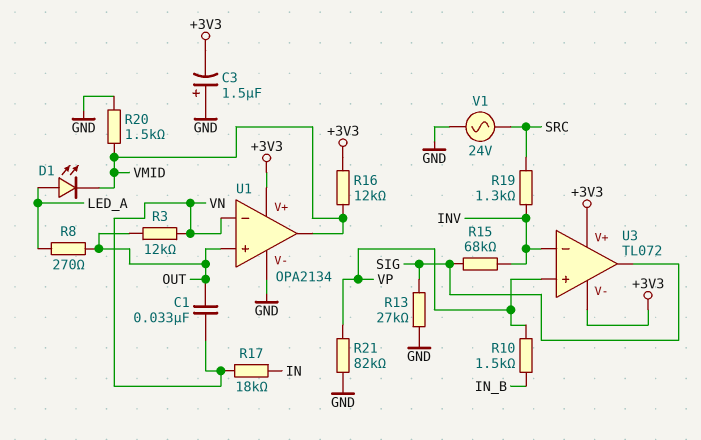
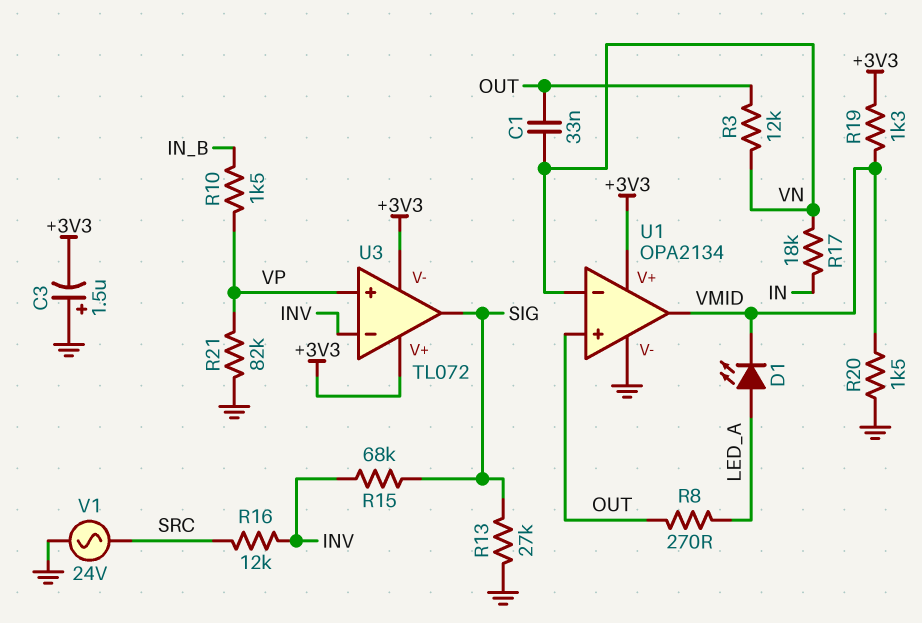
R16: 12k (+3V3, VMID) -> 12k (INV, SRC)
R19: 1.3k (INV, SRC) -> 1.3k (+3V3, VMID)

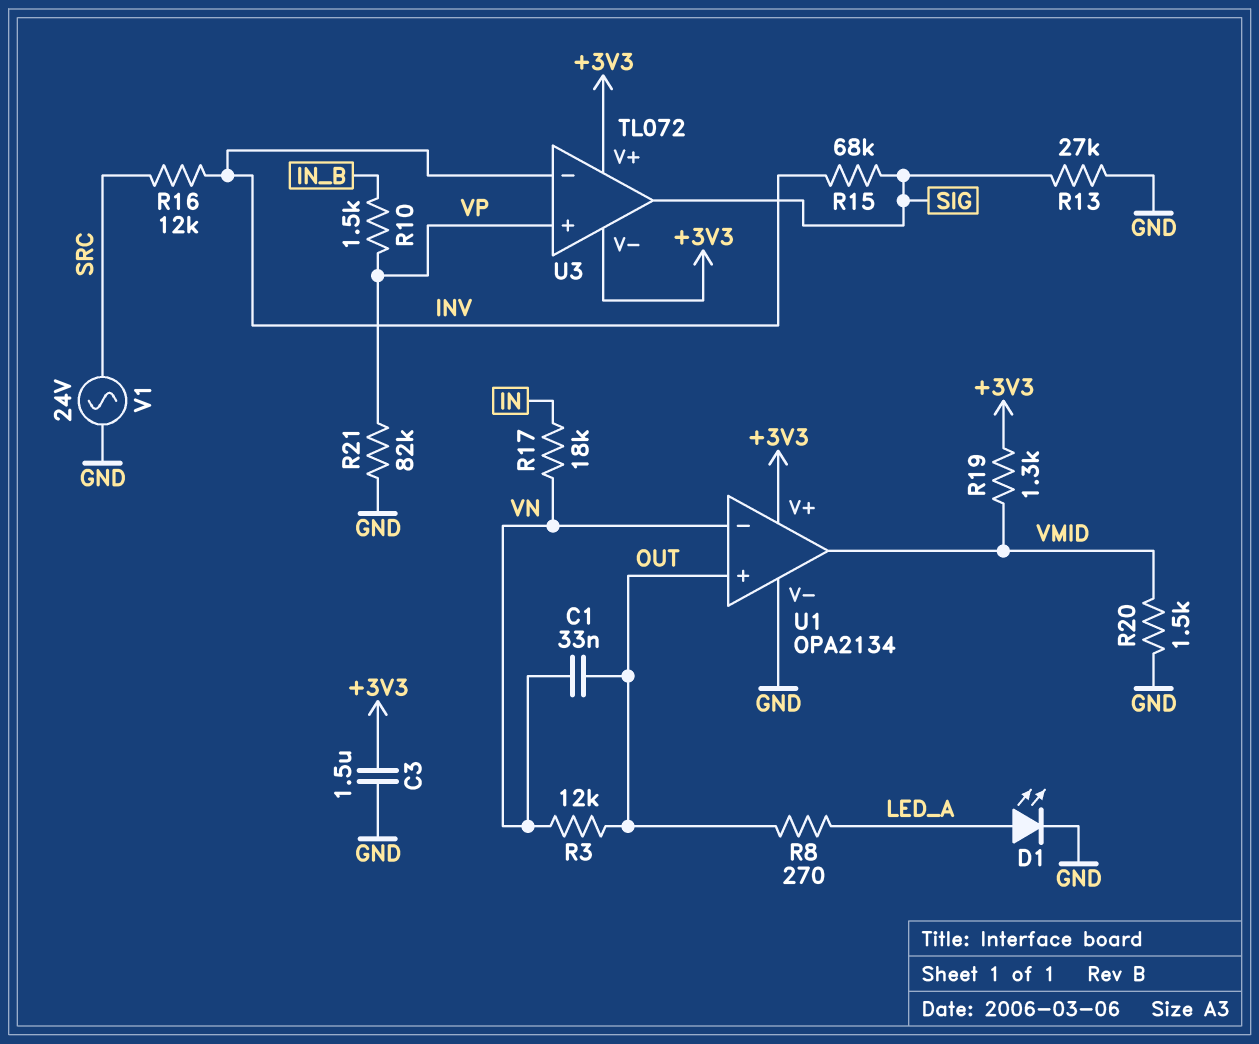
C3: 1.5uF (plus GND, minus +3V3) -> 1.5uF (+3V3, GND)
D1: LED (A LED_A, K VMID) -> LED (A LED_A, K GND)

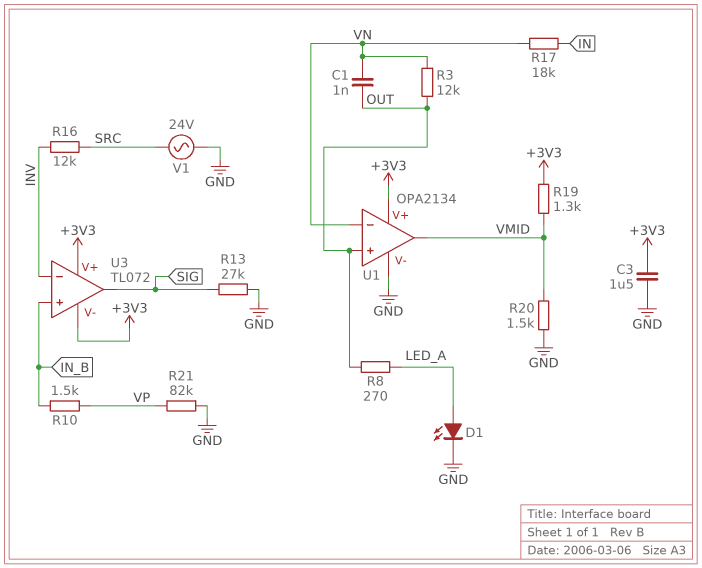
C1: 33nF (OUT, VN) -> 1nF (OUT, VN)
R15: 68k (INV, SIG) -> none
U3 pin in+: VP -> IN_B

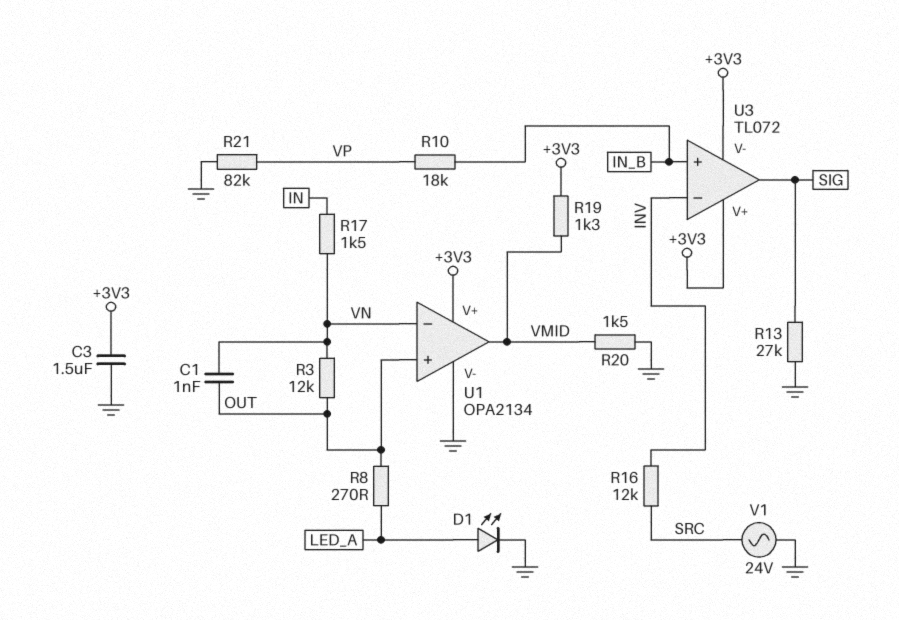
R10: 1.5k (IN_B, VP) -> 18k (IN_B, VP)
R17: 18k (IN, VN) -> 1.5k (IN, VN)

